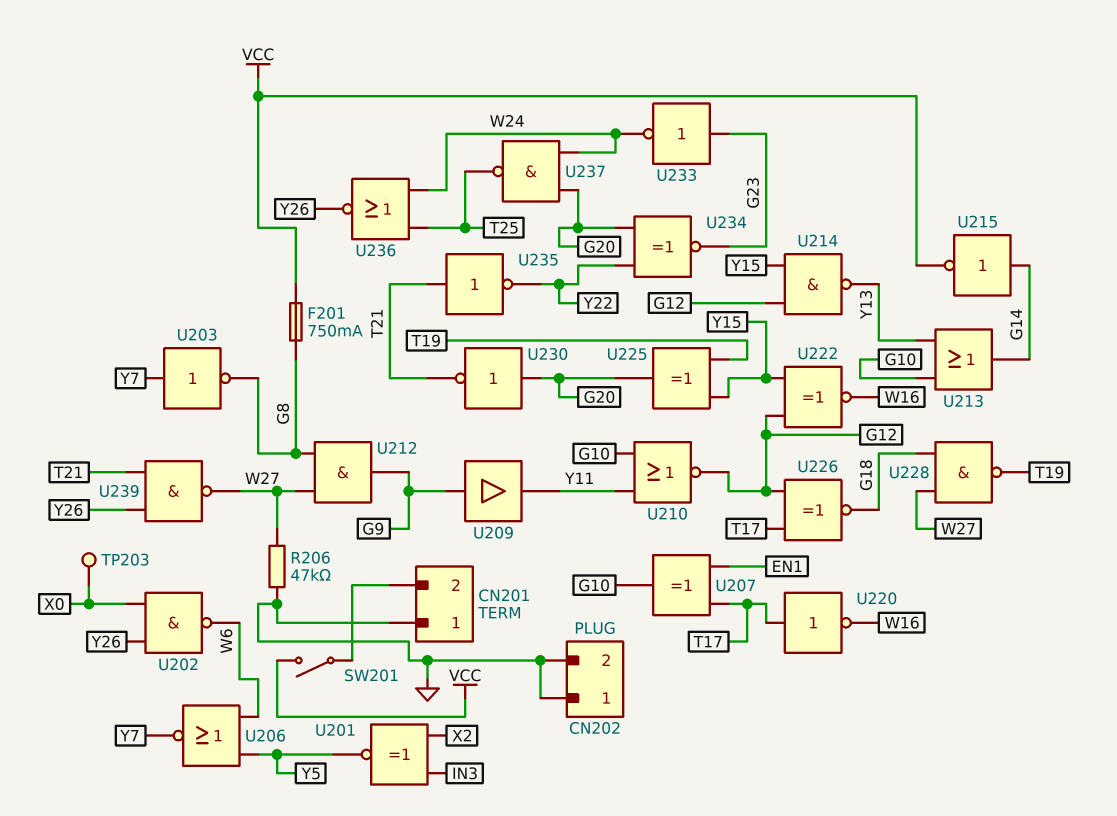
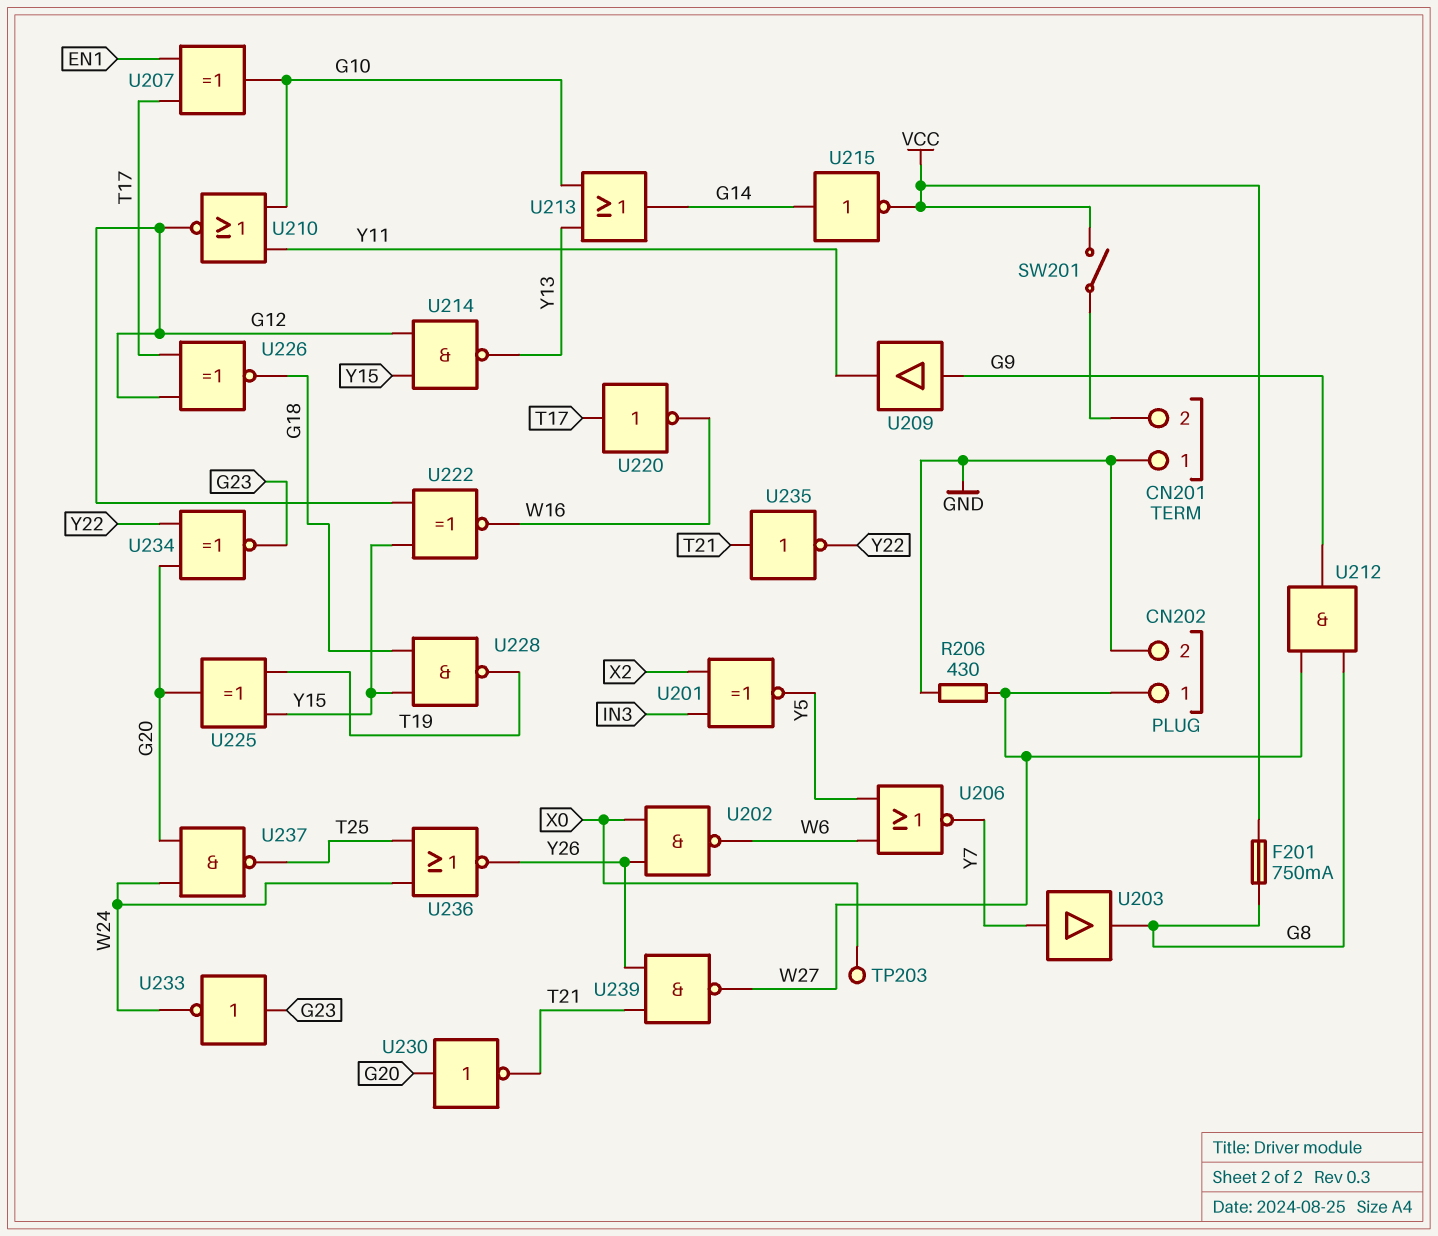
CN202 pin 1: GND -> W27
R206: 47k (GND, W27) -> 430 (GND, W27)
U203: NOT (in Y7, out G8) -> buffer (in Y7, out G8)
U228: NAND (in G18, in W27, out T19) -> NAND (in G18, in Y15, out T19)

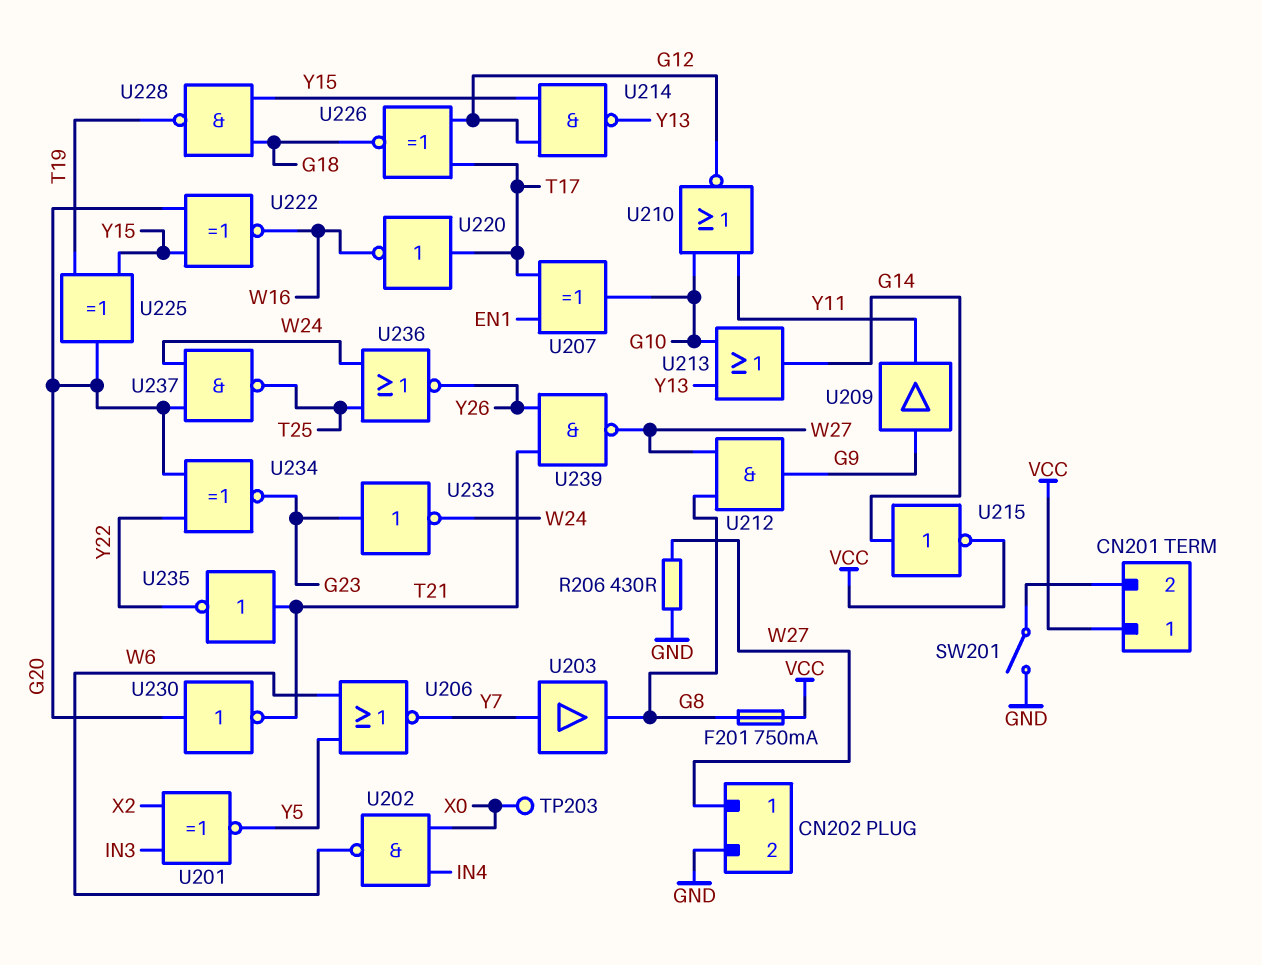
CN201 pin 1: GND -> VCC
SW201: switch (CN201/2, VCC) -> switch (CN201/2, GND)
U202: NAND (in X0, in Y26, out W6) -> NAND (in IN4, in X0, out W6)
U222: XNOR (in G12, in Y15, out W16) -> XNOR (in G20, in Y15, out W16)

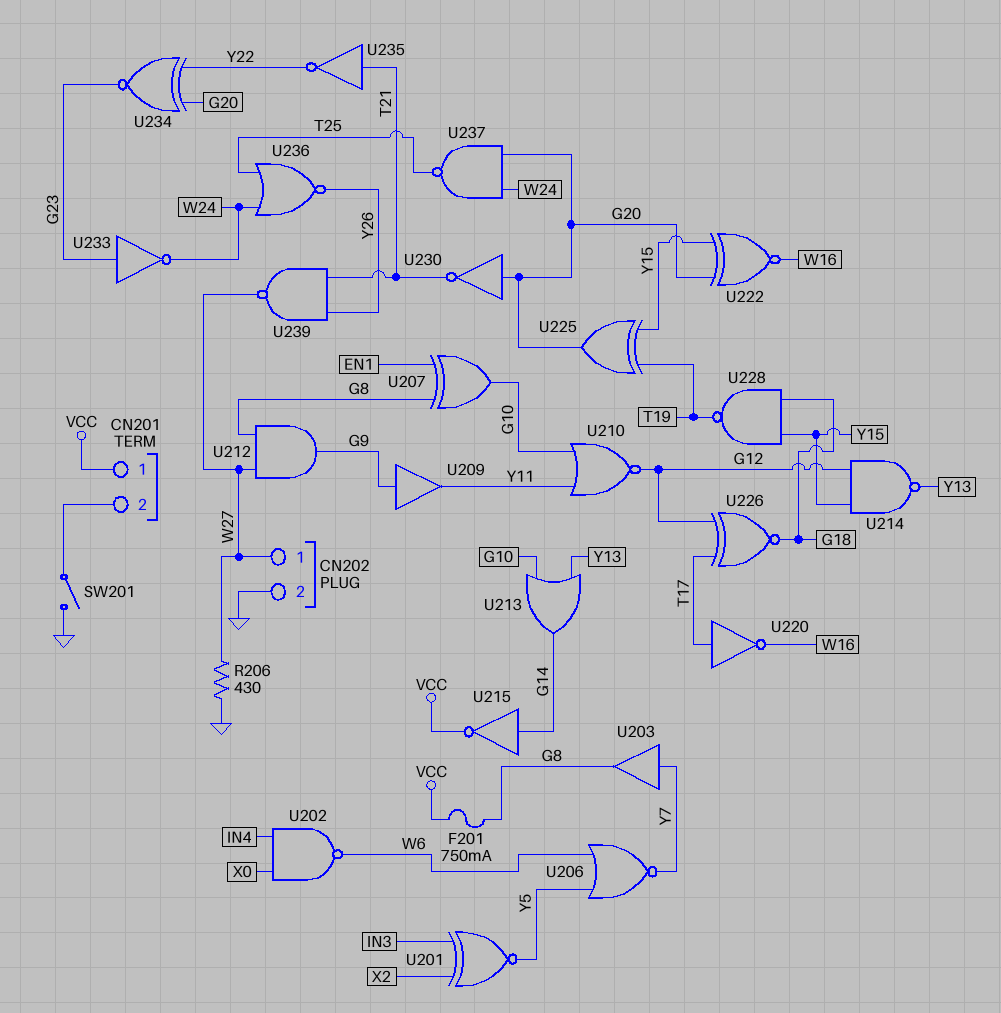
TP203: test point (X0) -> none
U207: XOR (in EN1, in T17, out G10) -> XOR (in EN1, in G8, out G10)

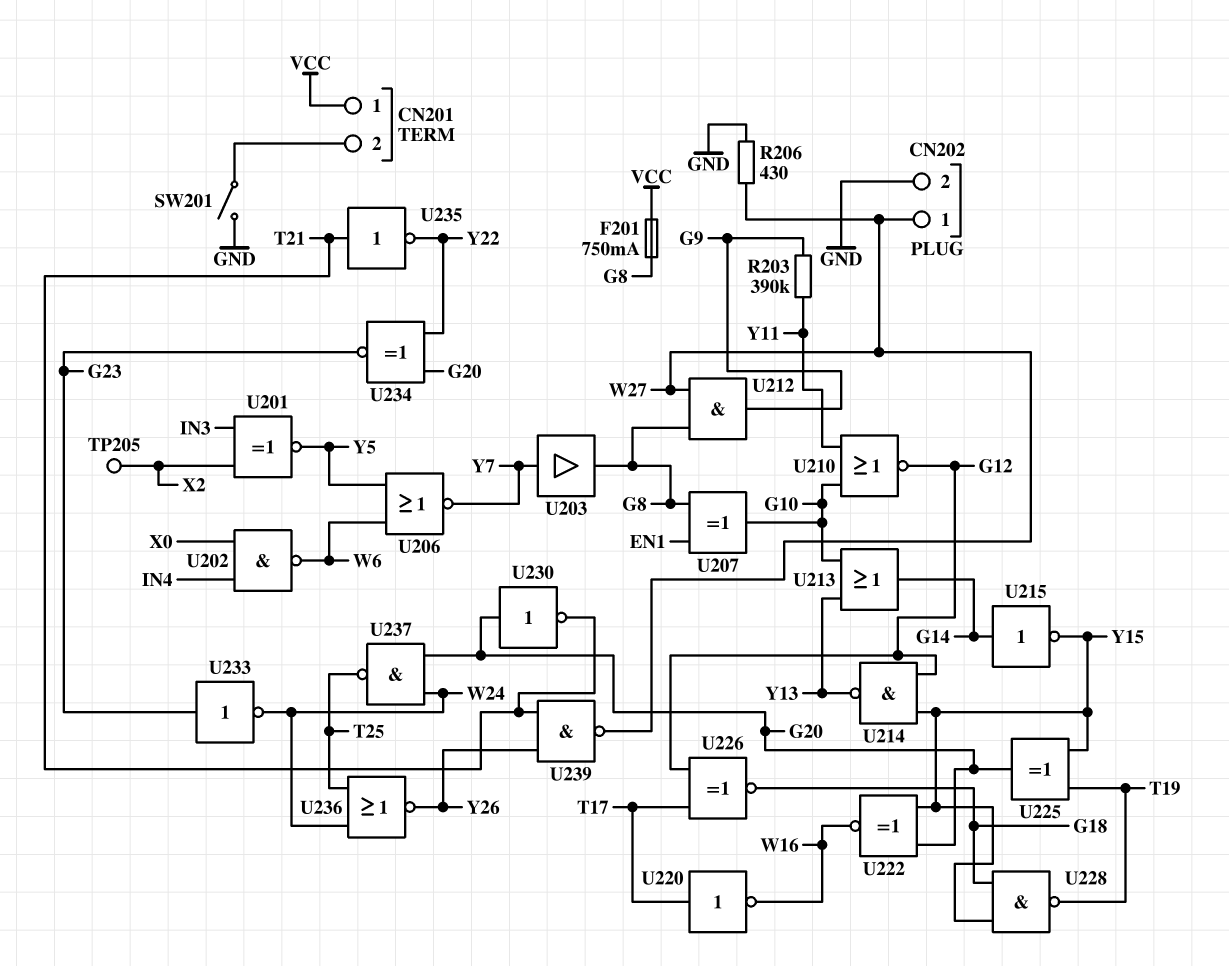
R203: none -> 390k (G9, Y11)
TP205: none -> test point (X2)
U209: buffer (in G9, out Y11) -> none
U215: NOT (in G14, out VCC) -> NOT (in G14, out Y15)

